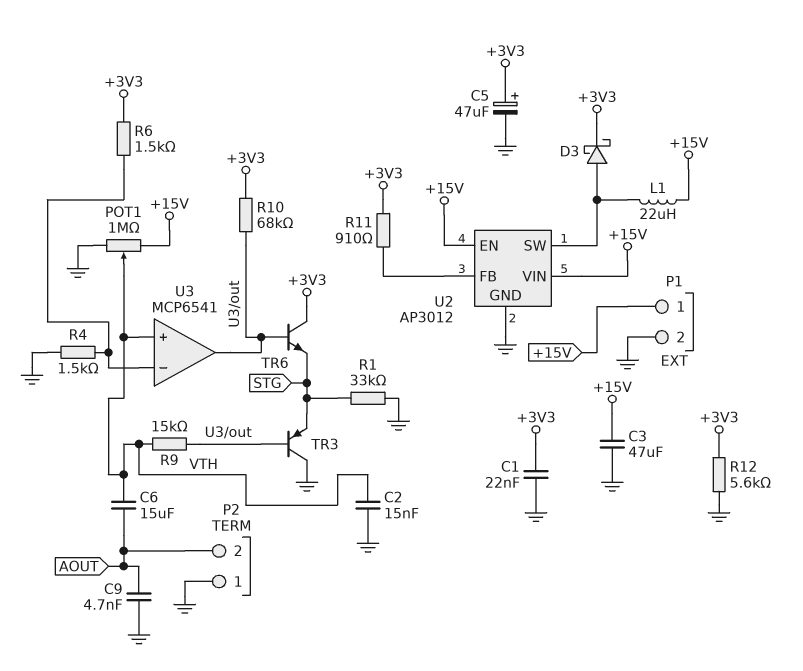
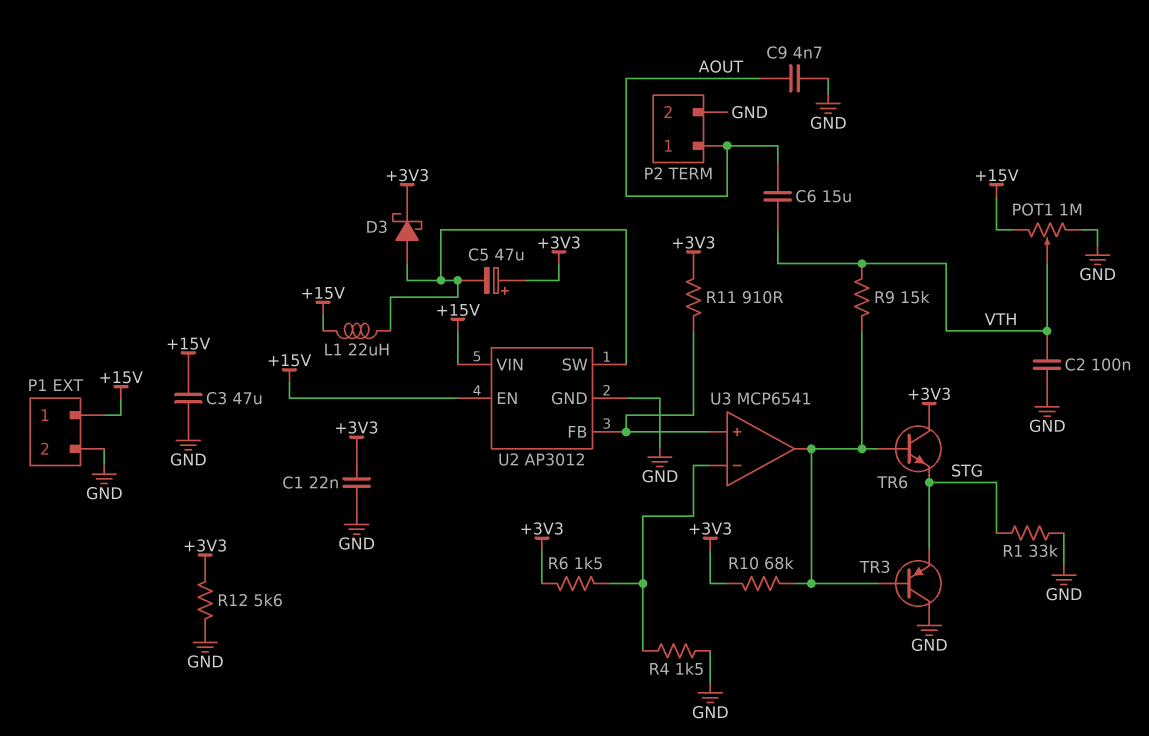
C2: 15nF (GND, VTH) -> 100nF (GND, VTH)
C5: 47uF (plus +3V3, minus GND) -> 47uF (plus +3V3, minus U2/SW)
P2 pin 1: GND -> AOUT
P2 pin 2: AOUT -> GND
U3 pin in+: VTH -> U2/FB

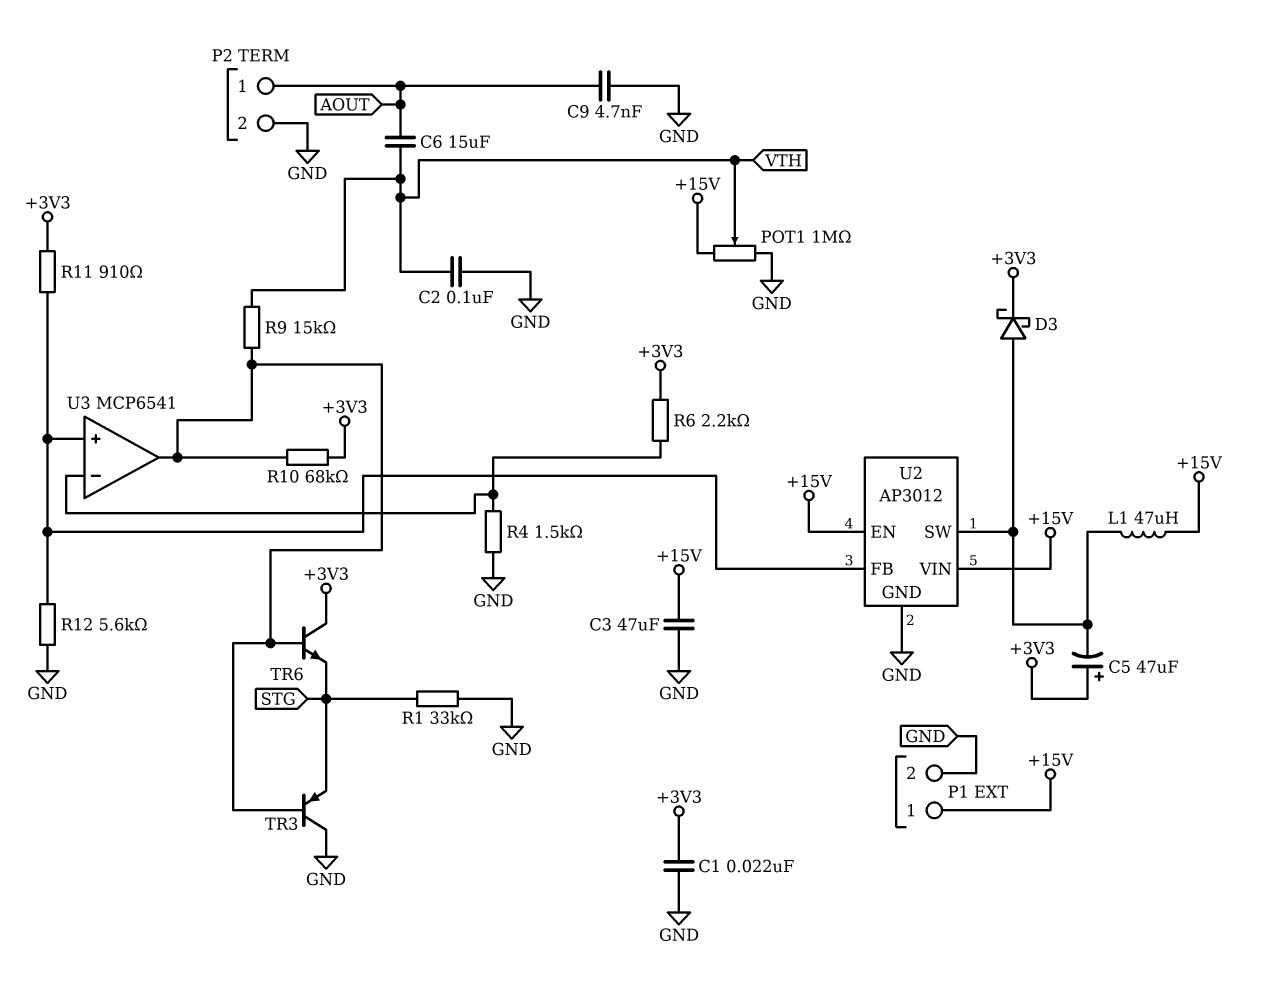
L1: 22uH (+15V, U2/SW) -> 47uH (+15V, U2/SW)
R6: 1.5k (+3V3, U3/in-) -> 2.2k (+3V3, U3/in-)
R12: 5.6k (+3V3, GND) -> 5.6k (GND, U2/FB)

